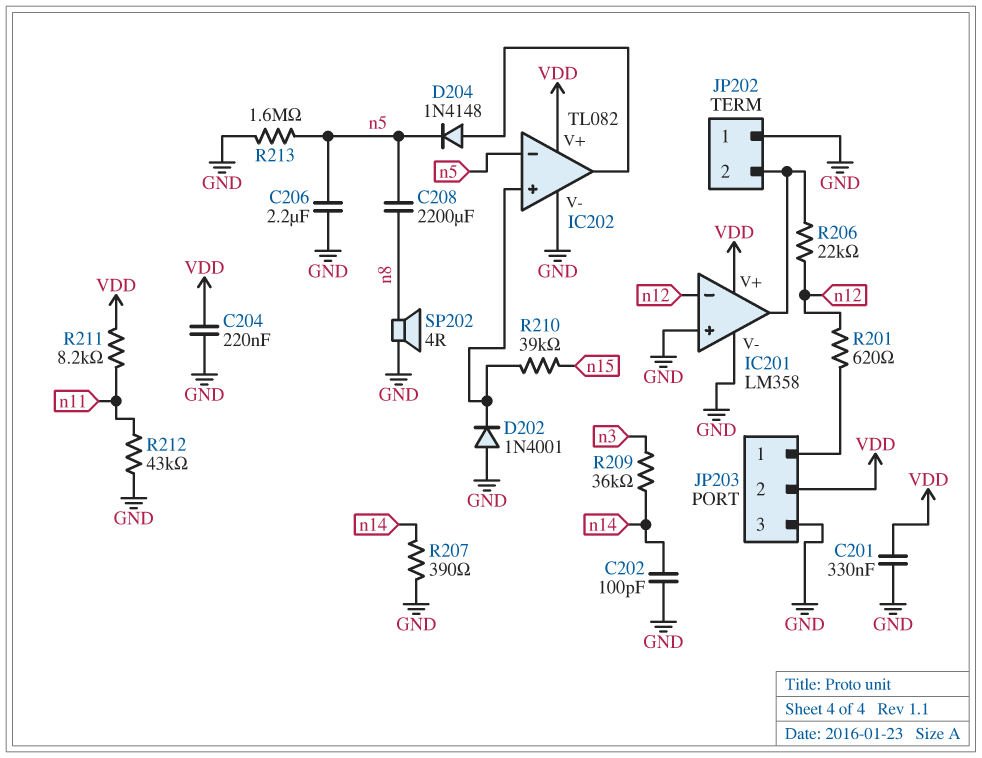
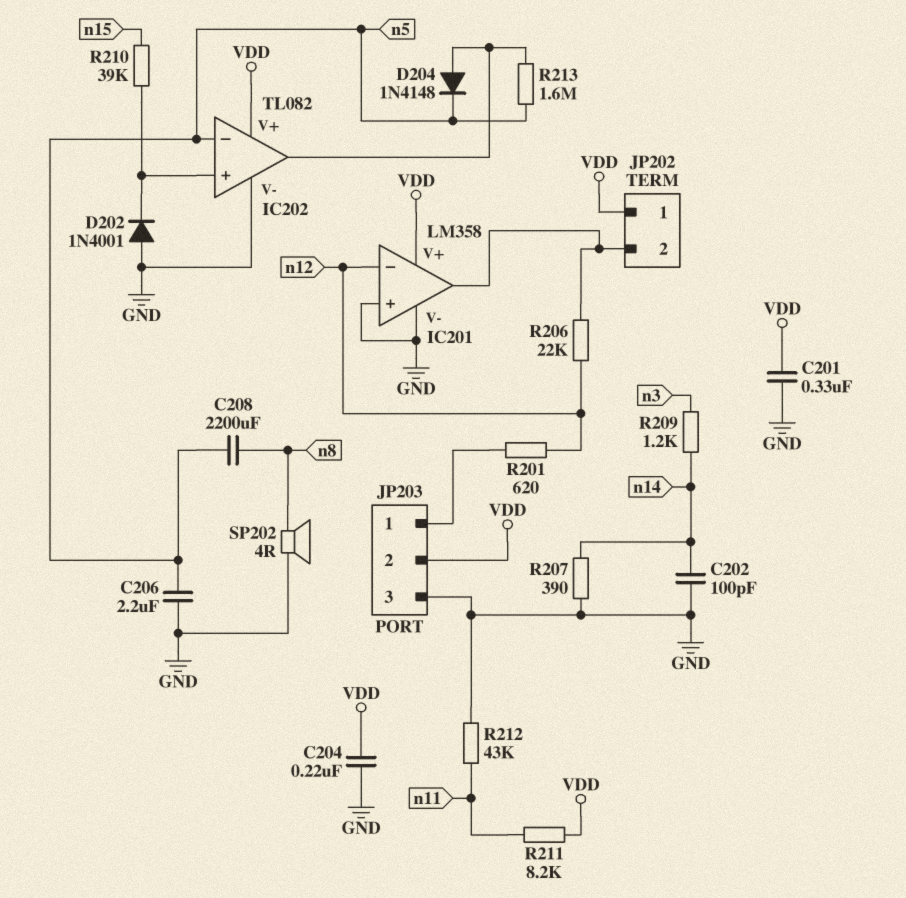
JP202 pin 1: GND -> VDD
R209: 36k (n3, n14) -> 1.2k (n3, n14)
R213: 1.6M (GND, n5) -> 1.6M (IC202/out, n5)

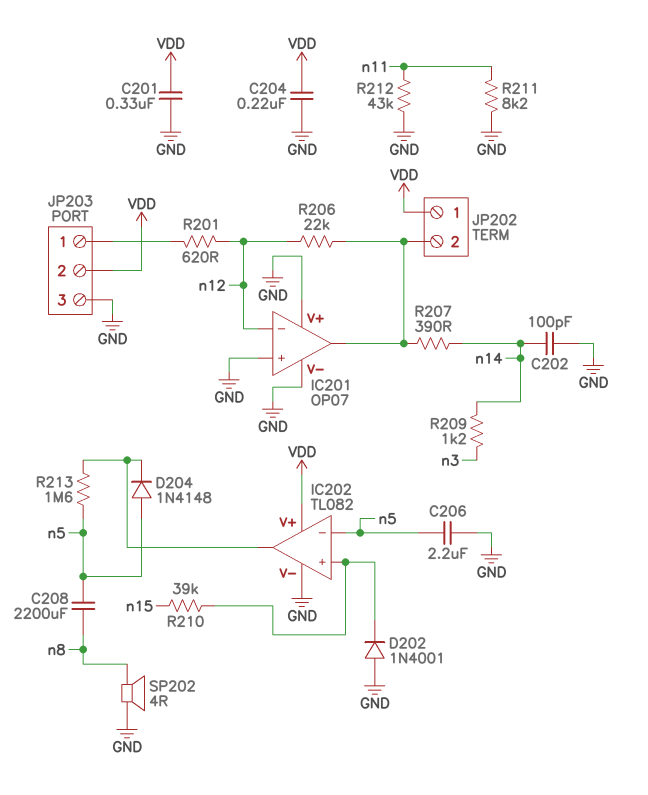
D204: diode 1N4148 (A IC202/out, K n5) -> diode 1N4148 (A n5, K IC202/out)
IC201: LM358 -> OP07
IC201 pin V+: VDD -> GND
R207: 390 (GND, n14) -> 390 (IC201/out, n14)
R211: 8.2k (VDD, n11) -> 8.2k (GND, n11)

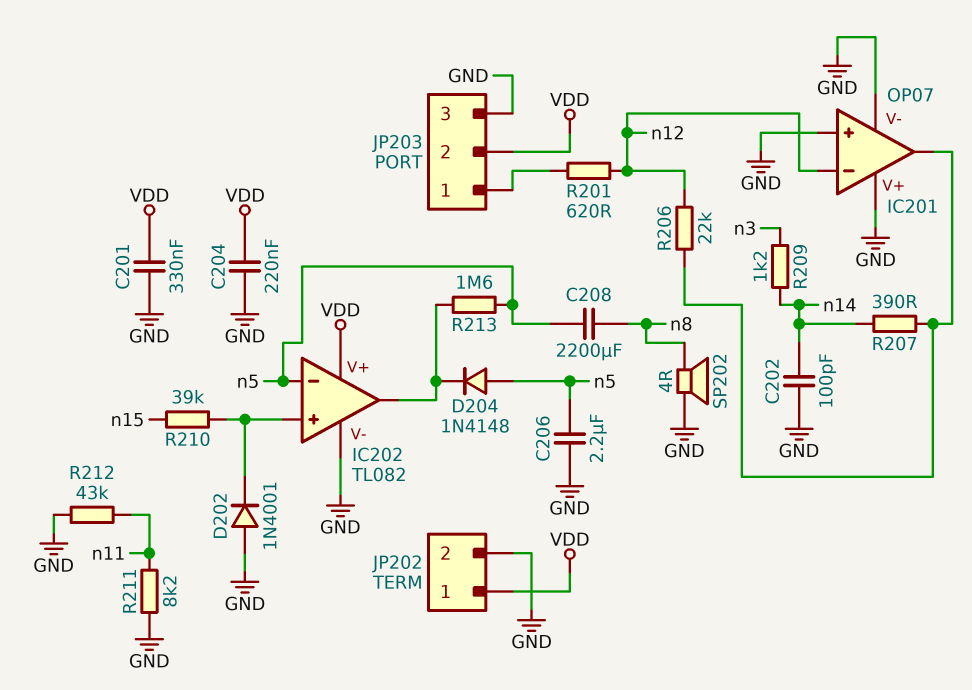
JP202 pin 2: IC201/out -> GND

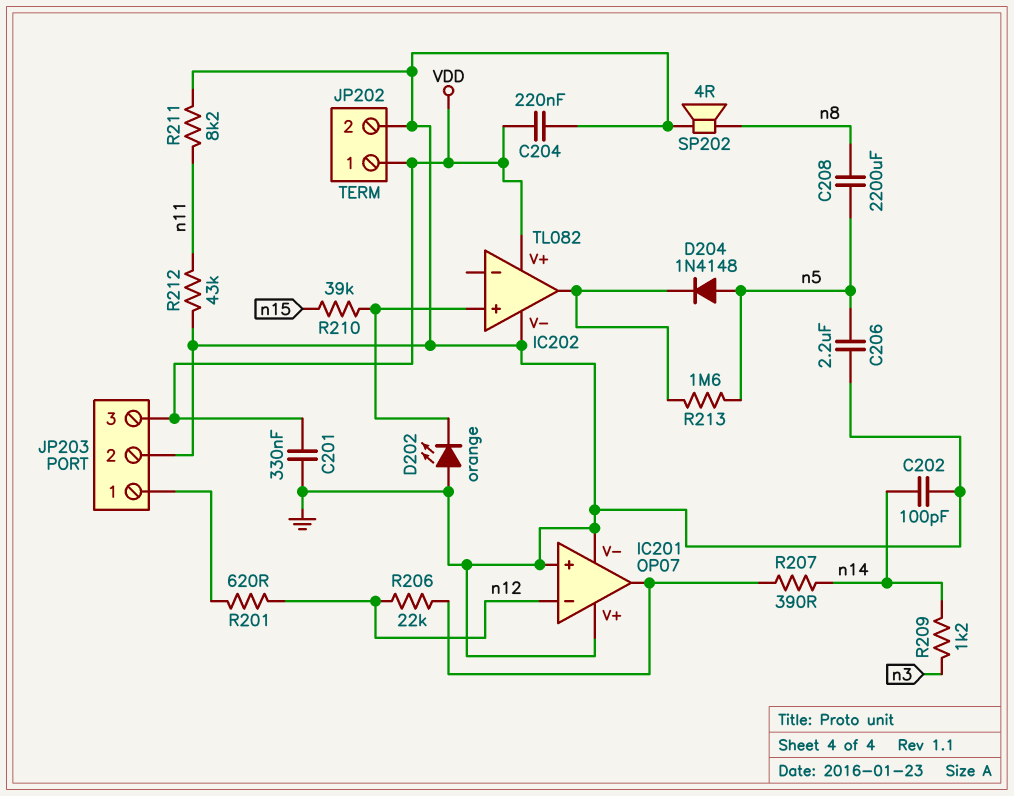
D202: diode 1N4001 (A GND, K IC202/in+) -> LED orange (A GND, K IC202/in+)
IC202 pin in-: n5 -> none
JP203 pin 2: VDD -> GND
JP203 pin 3: GND -> VDD

